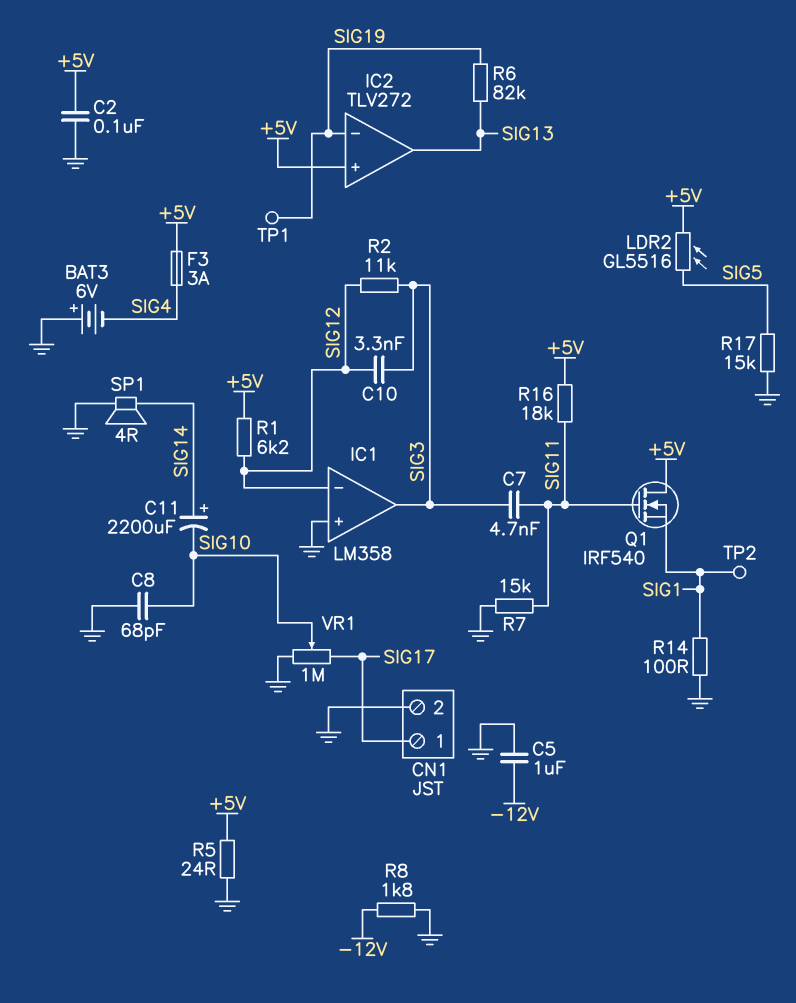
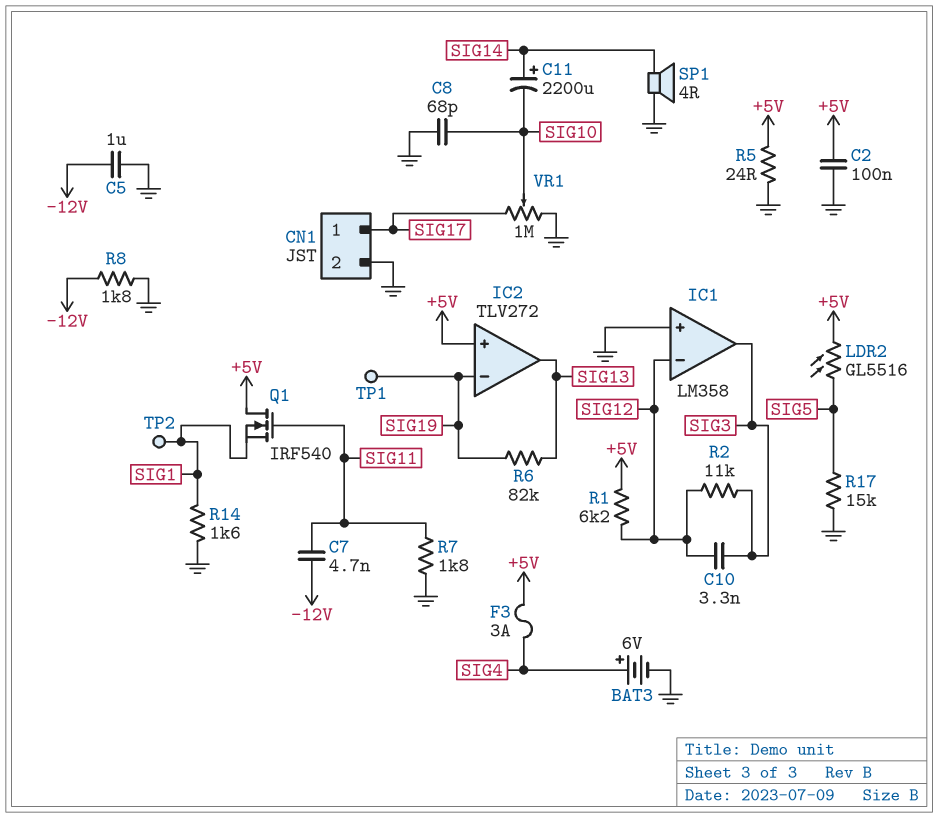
BAT3: 6V (plus GND, minus SIG4) -> 6V (plus SIG4, minus GND)
C7: 4.7nF (SIG3, SIG11) -> 4.7nF (-12V, SIG11)
R7: 15k (GND, SIG11) -> 1.8k (GND, SIG11)
R14: 100 (GND, SIG1) -> 1.6k (GND, SIG1)
R16: 18k (+5V, SIG11) -> none

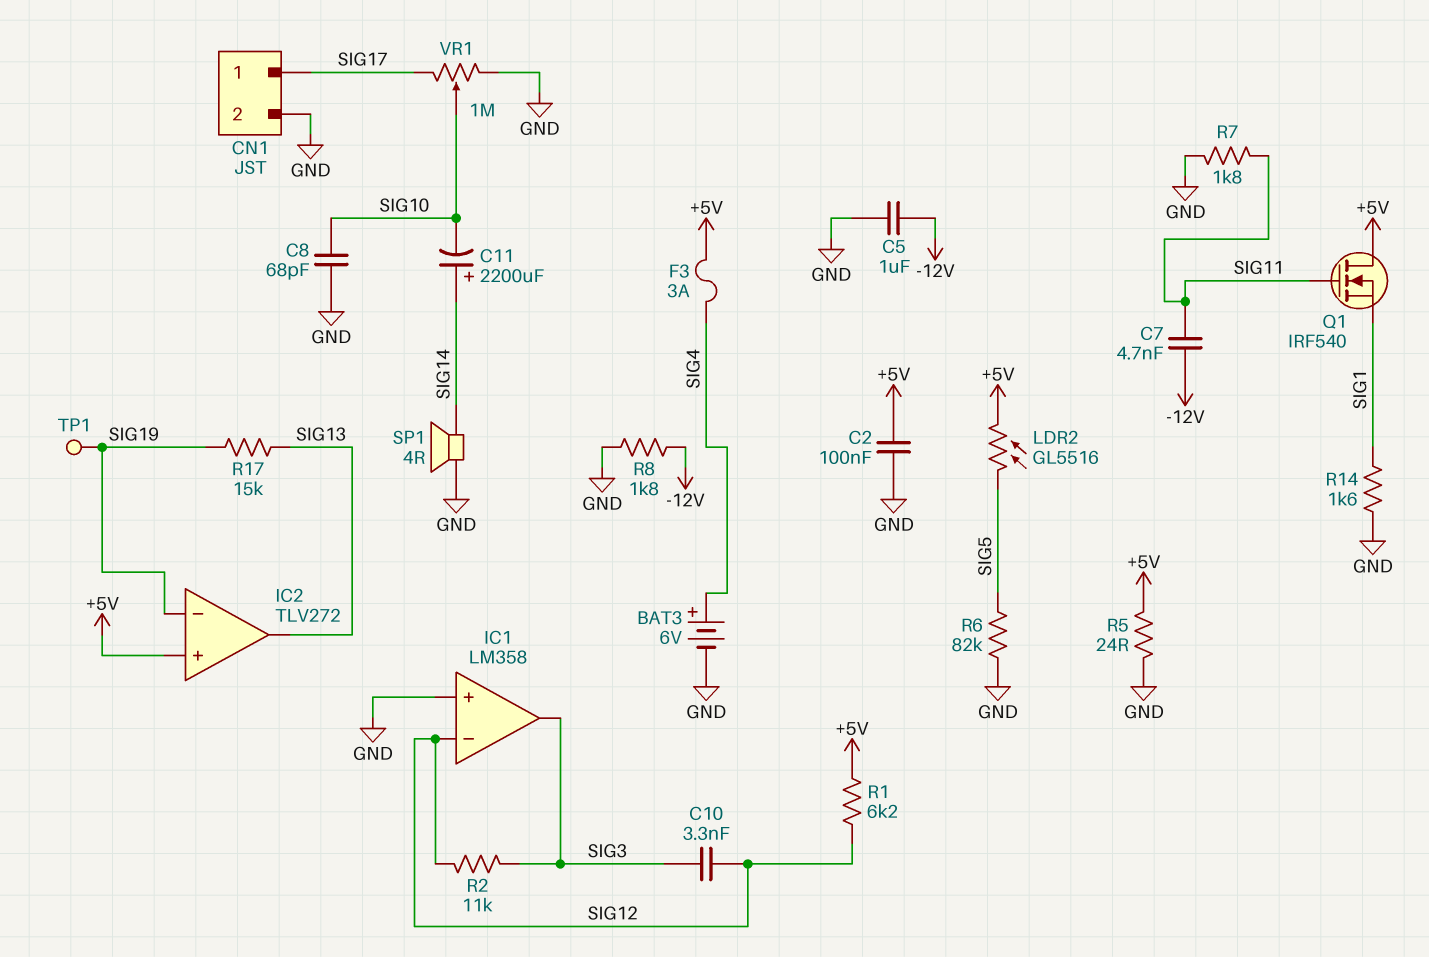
R6: 82k (SIG13, SIG19) -> 82k (GND, SIG5)
R17: 15k (GND, SIG5) -> 15k (SIG13, SIG19)
TP2: test point (SIG1) -> none

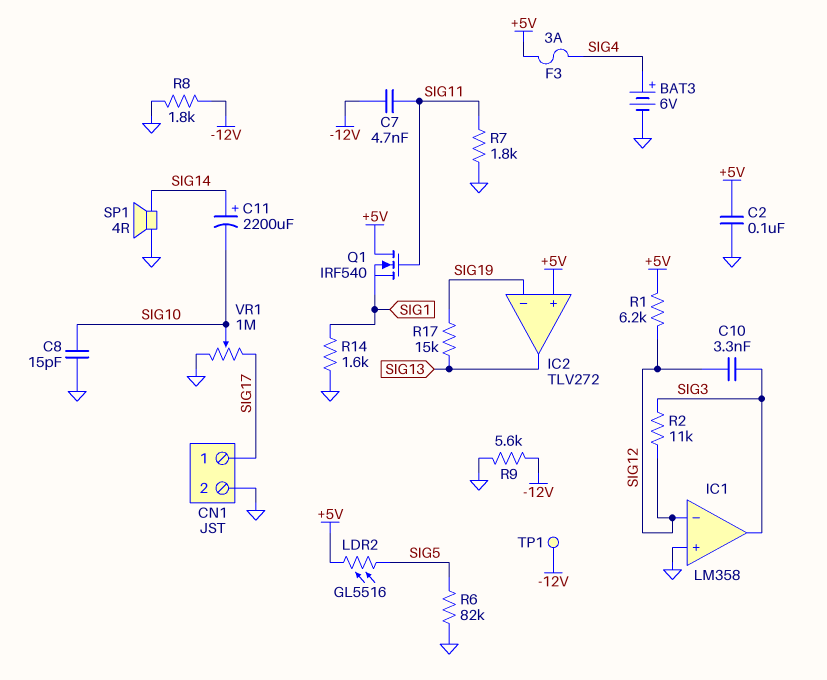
C5: 1uF (-12V, GND) -> none
C8: 68pF (GND, SIG10) -> 15pF (GND, SIG10)
R5: 24 (+5V, GND) -> none
R9: none -> 5.6k (-12V, GND)
TP1: test point (SIG19) -> test point (-12V)

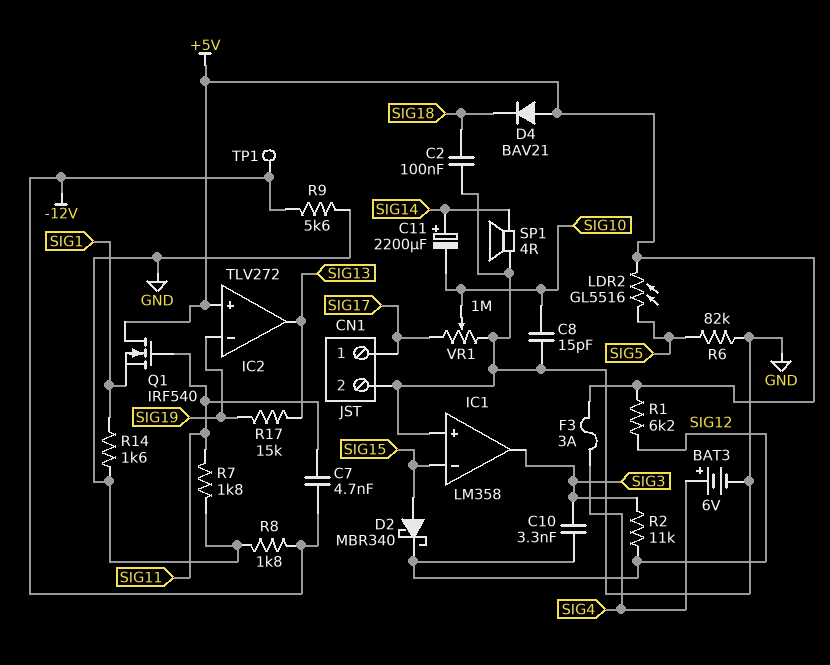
C2: 100nF (+5V, GND) -> 100nF (GND, SIG18)
D2: none -> schottky MBR340 (A SIG15, K SIG12)
D4: none -> diode BAV21 (A +5V, K SIG18)
IC1 pin in-: SIG12 -> SIG15

